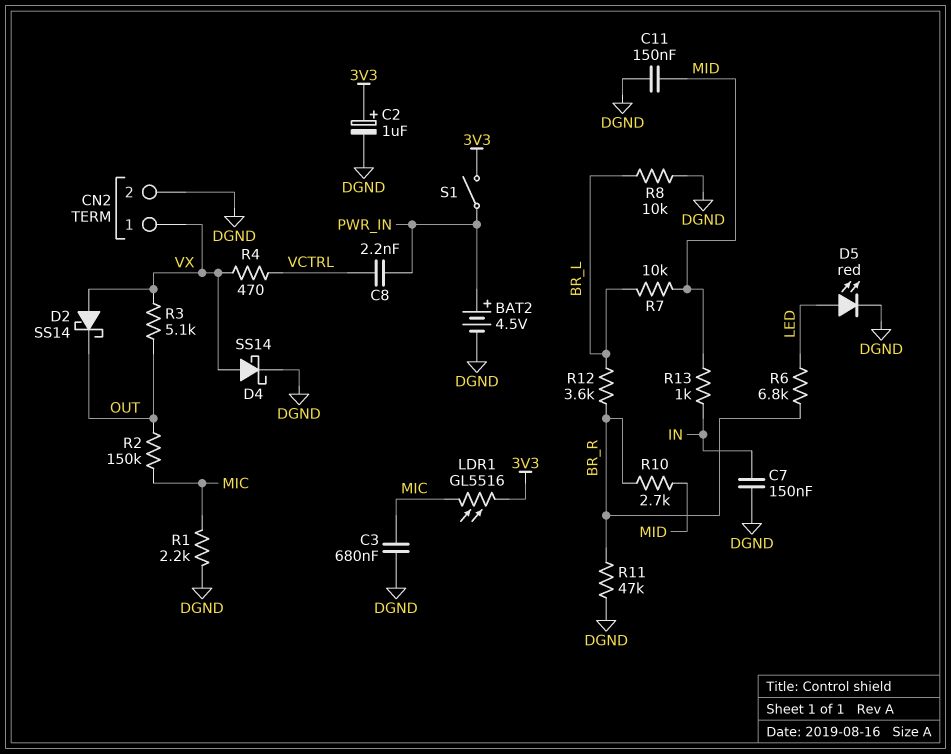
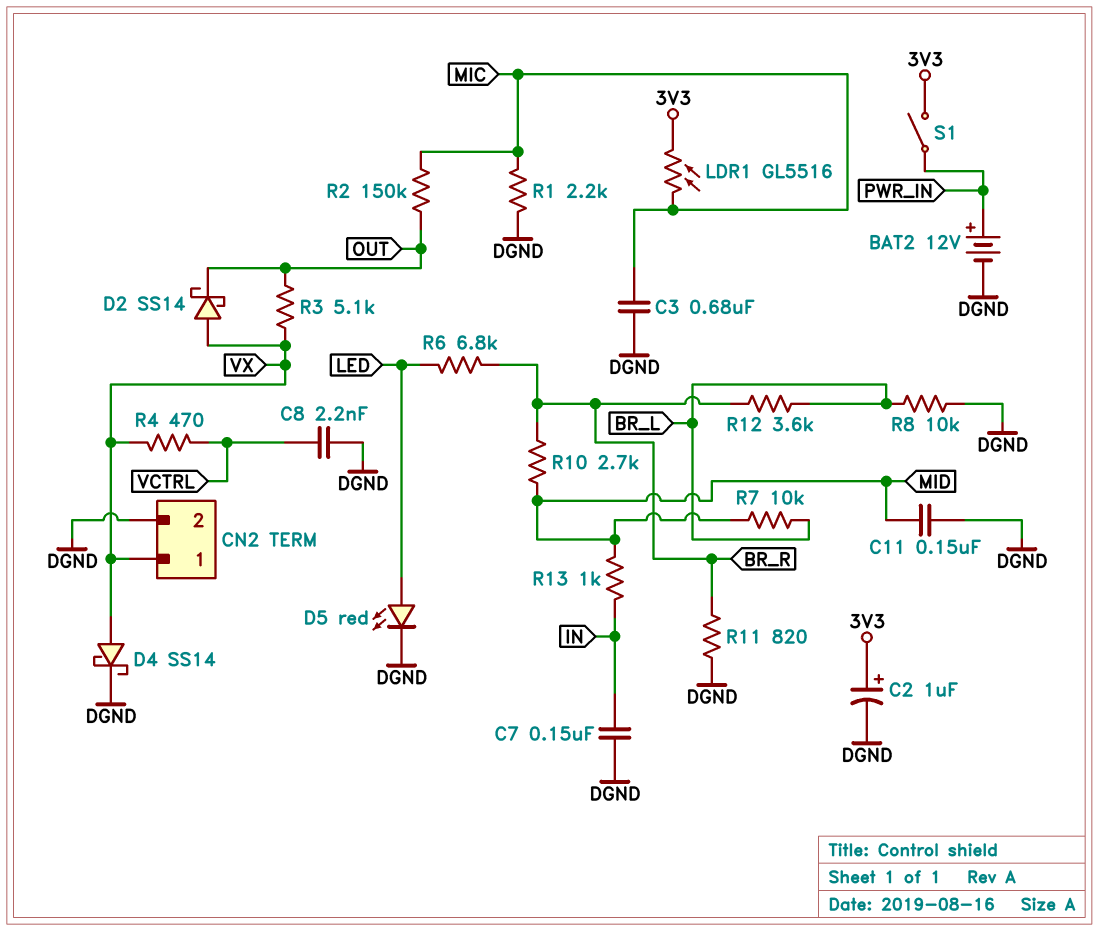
BAT2: 4.5V (plus PWR_IN, minus DGND) -> 12V (plus PWR_IN, minus DGND)
C8: 2.2nF (PWR_IN, VCTRL) -> 2.2nF (DGND, VCTRL)
R11: 47k (BR_R, DGND) -> 820 (BR_R, DGND)

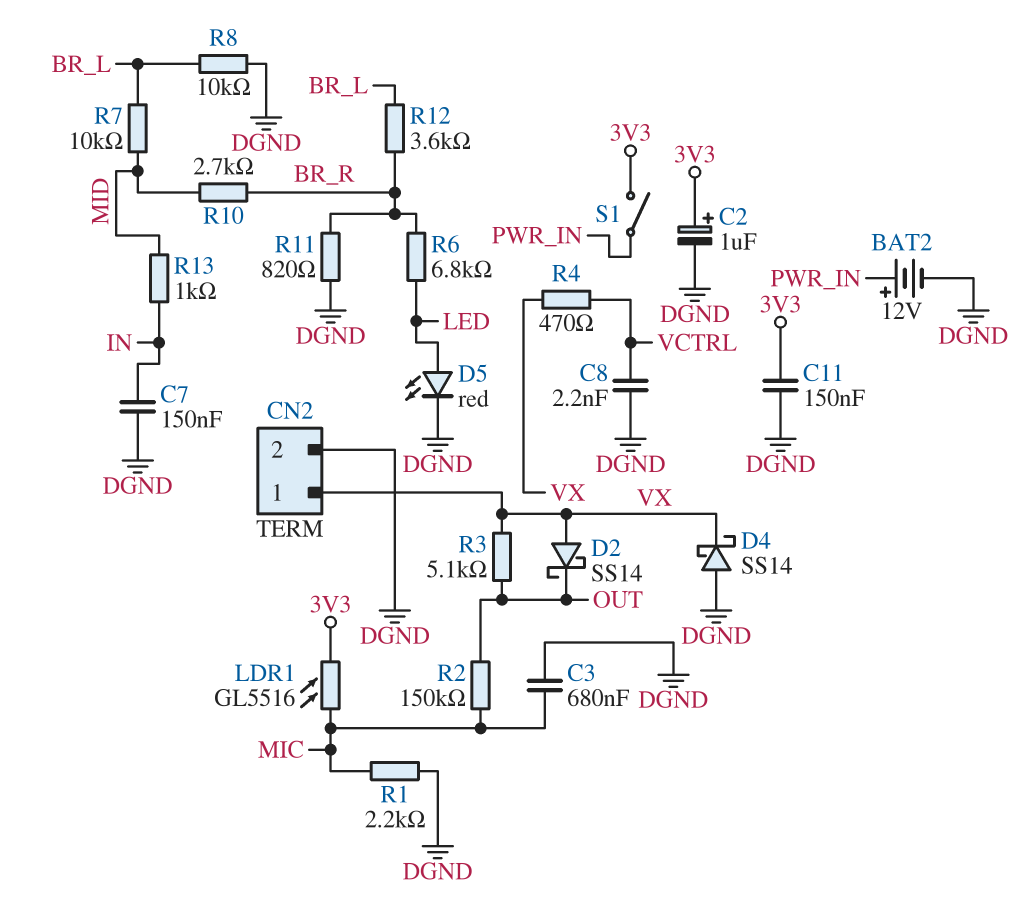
C11: 150nF (DGND, MID) -> 150nF (3V3, DGND)
D4: schottky SS14 (A VX, K DGND) -> schottky SS14 (A DGND, K VX)

